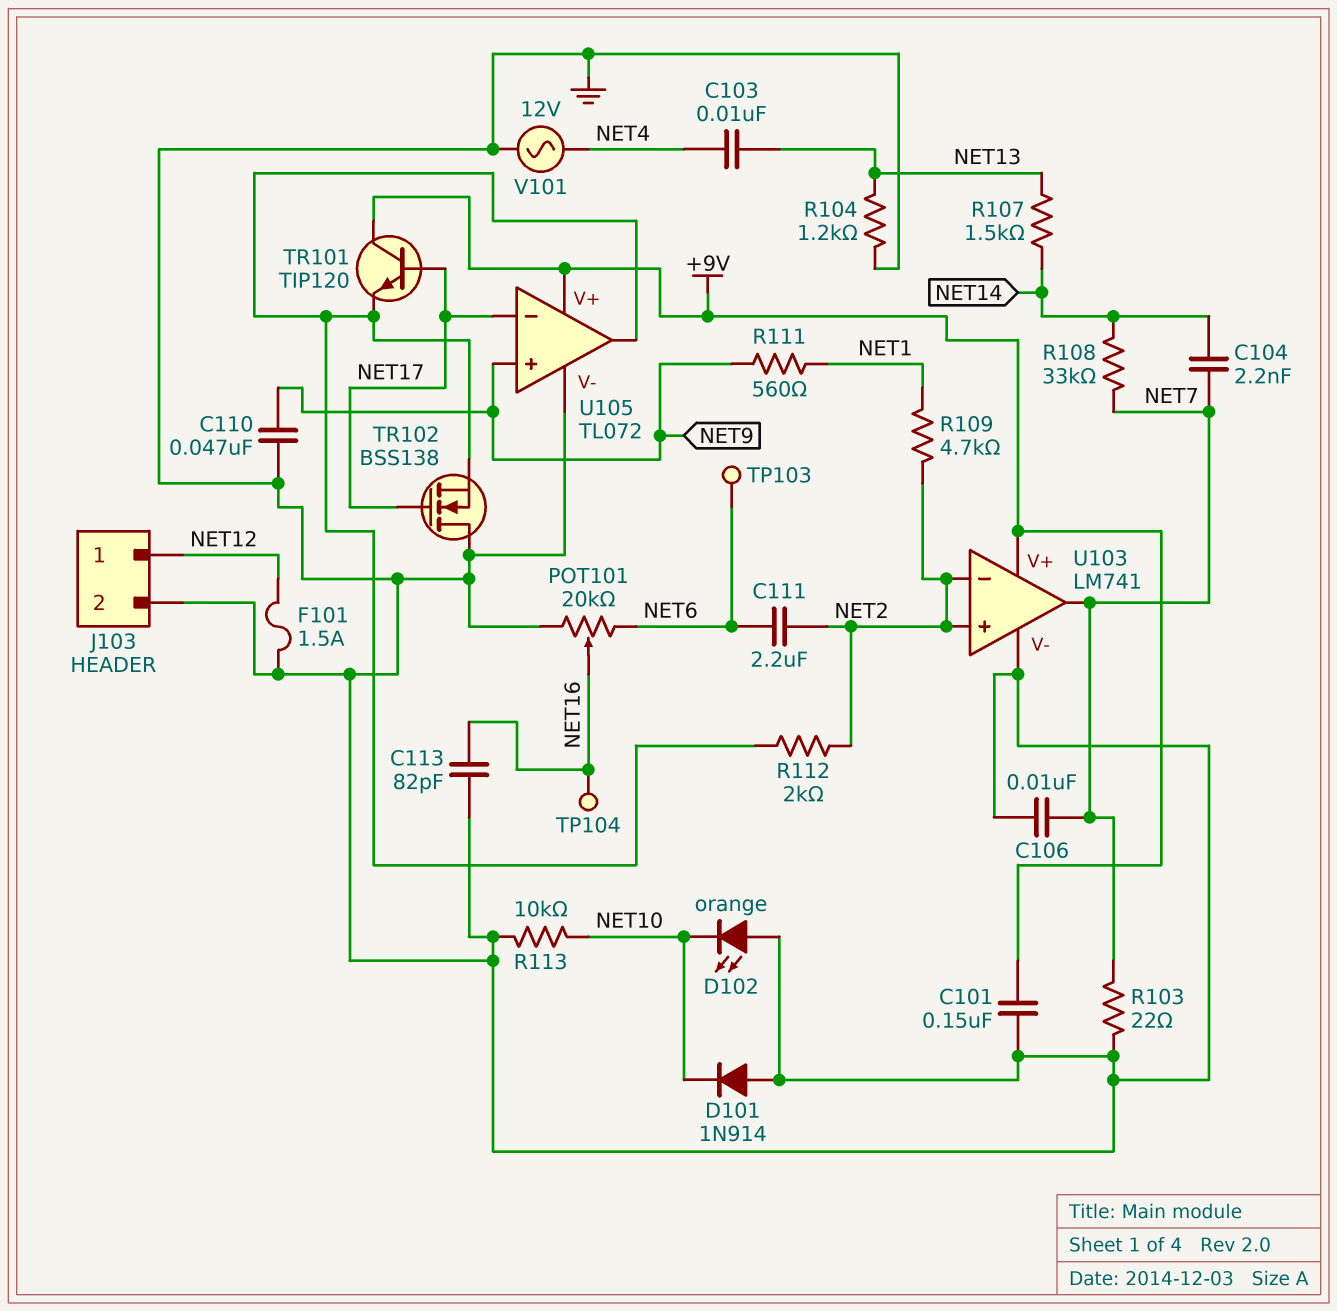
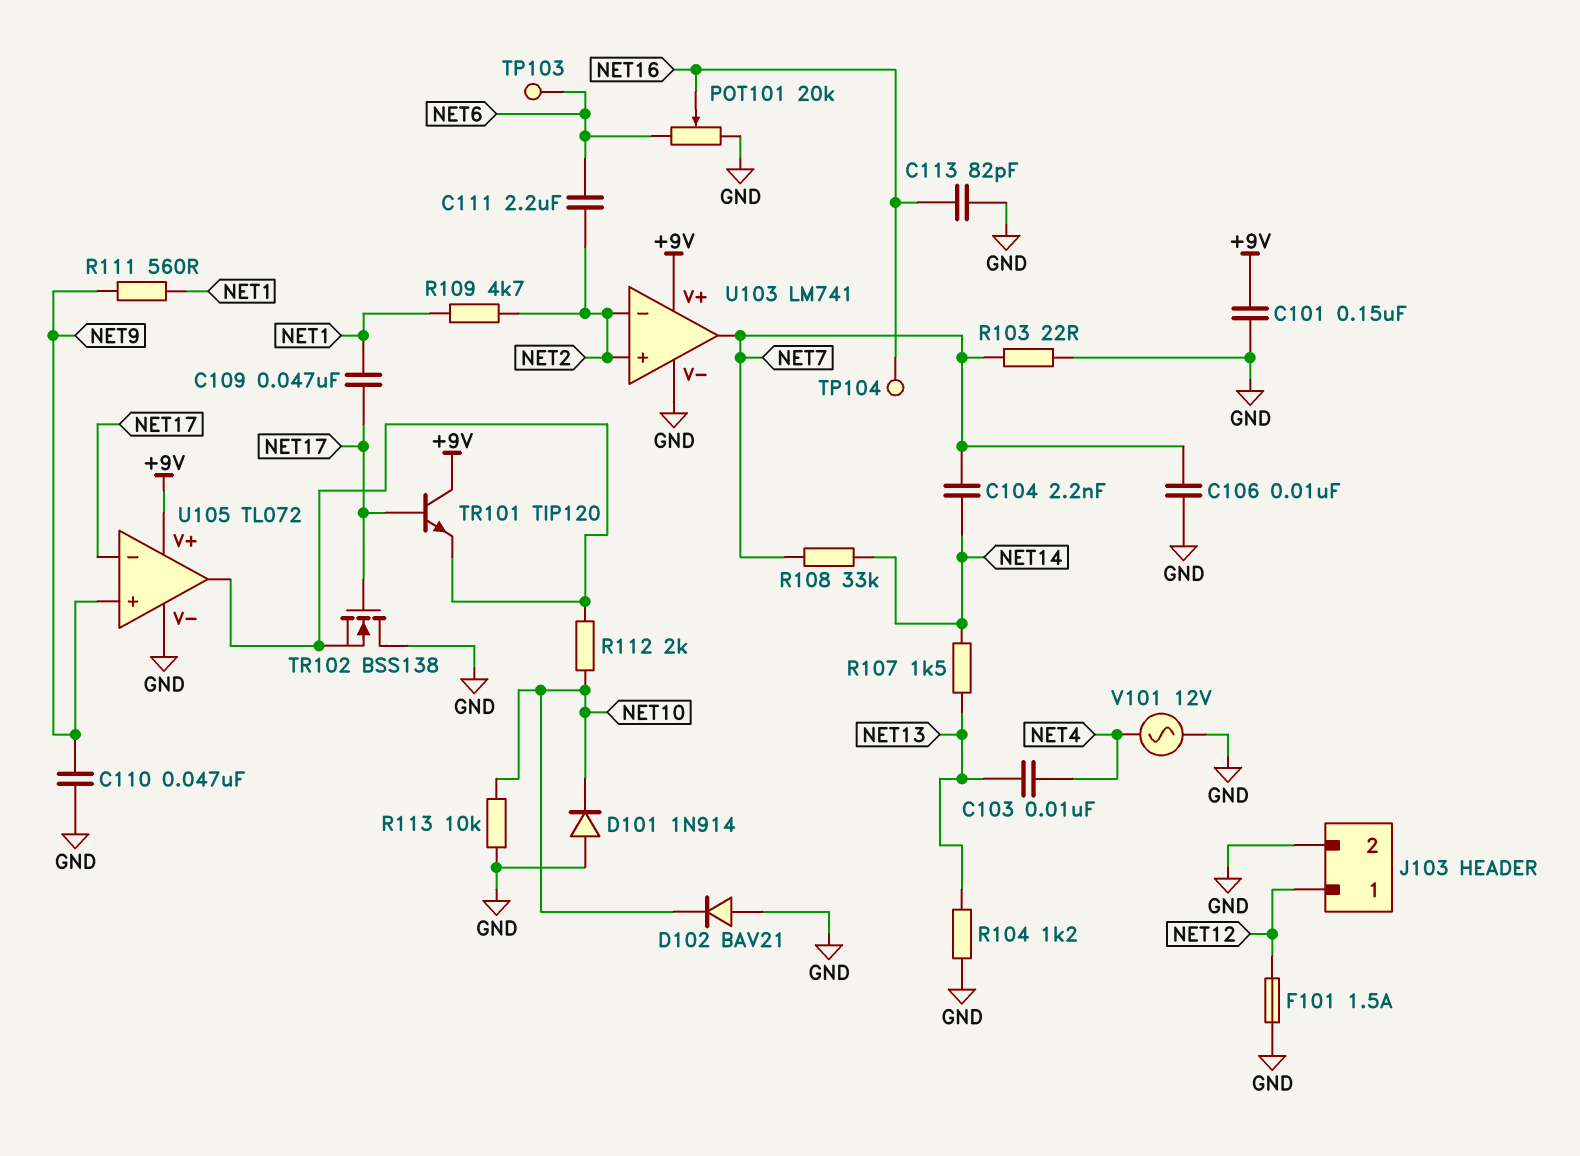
C109: none -> 47nF (NET1, NET17)
D102: LED orange (A GND, K NET10) -> diode BAV21 (A GND, K NET10)
R112: 2k (NET2, U105/out) -> 2k (NET10, U105/out)

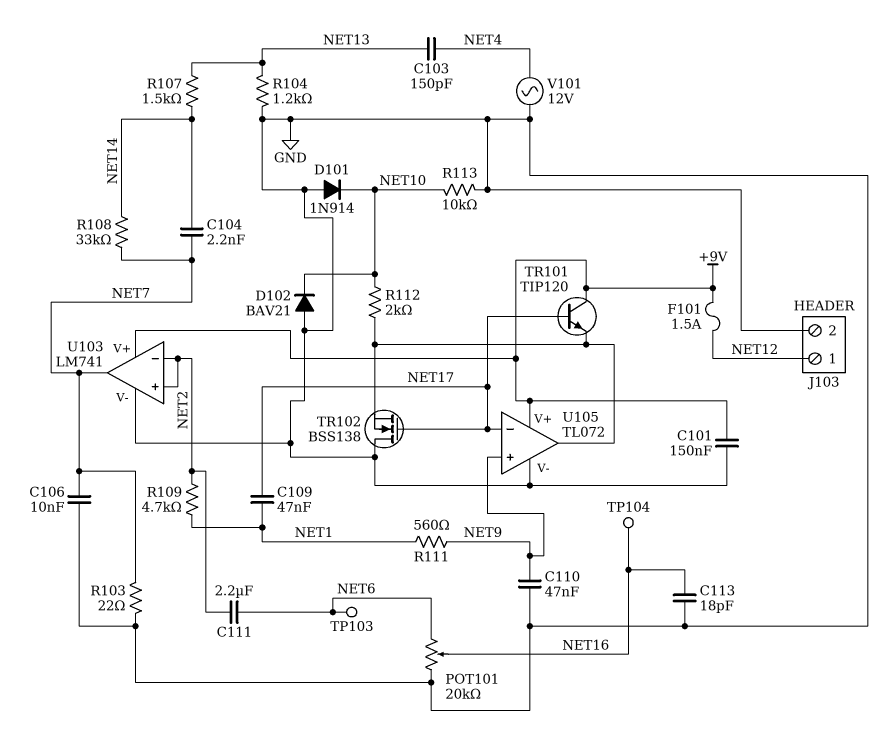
C103: 10nF (NET4, NET13) -> 150pF (NET4, NET13)
C113: 82pF (GND, NET16) -> 18pF (GND, NET16)
F101: 1.5A (GND, NET12) -> 1.5A (+9V, NET12)

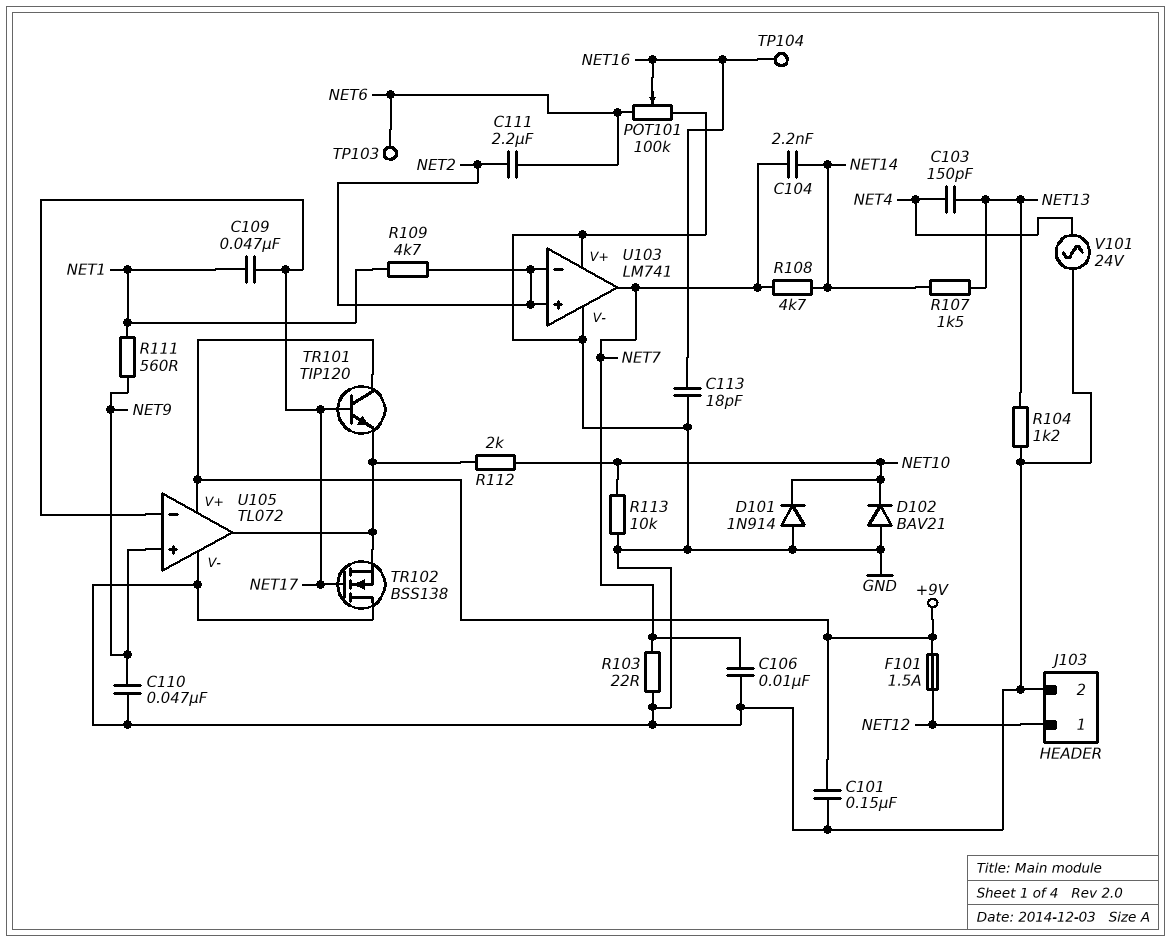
POT101: 20k (GND, NET6, wiper NET16) -> 100k (GND, NET6, wiper NET16)
R108: 33k (NET7, NET14) -> 4.7k (NET7, NET14)
U103 pin V+: +9V -> GND
V101: AC 12V (GND, NET4) -> AC 24V (GND, NET4)

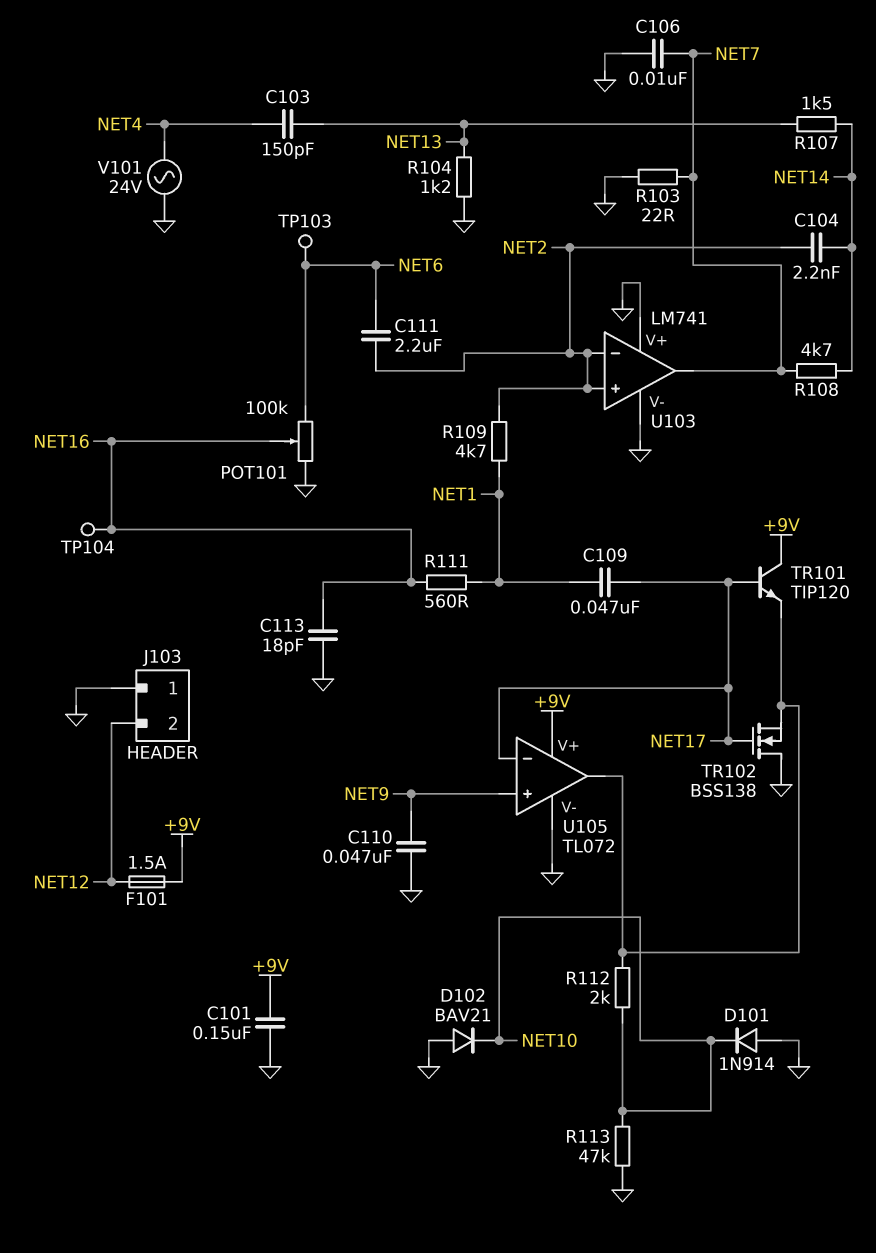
C104: 2.2nF (NET7, NET14) -> 2.2nF (NET2, NET14)
J103 pin 1: NET12 -> GND
J103 pin 2: GND -> NET12
R111: 560 (NET1, NET9) -> 560 (NET1, NET16)
R113: 10k (GND, NET10) -> 47k (GND, NET10)

